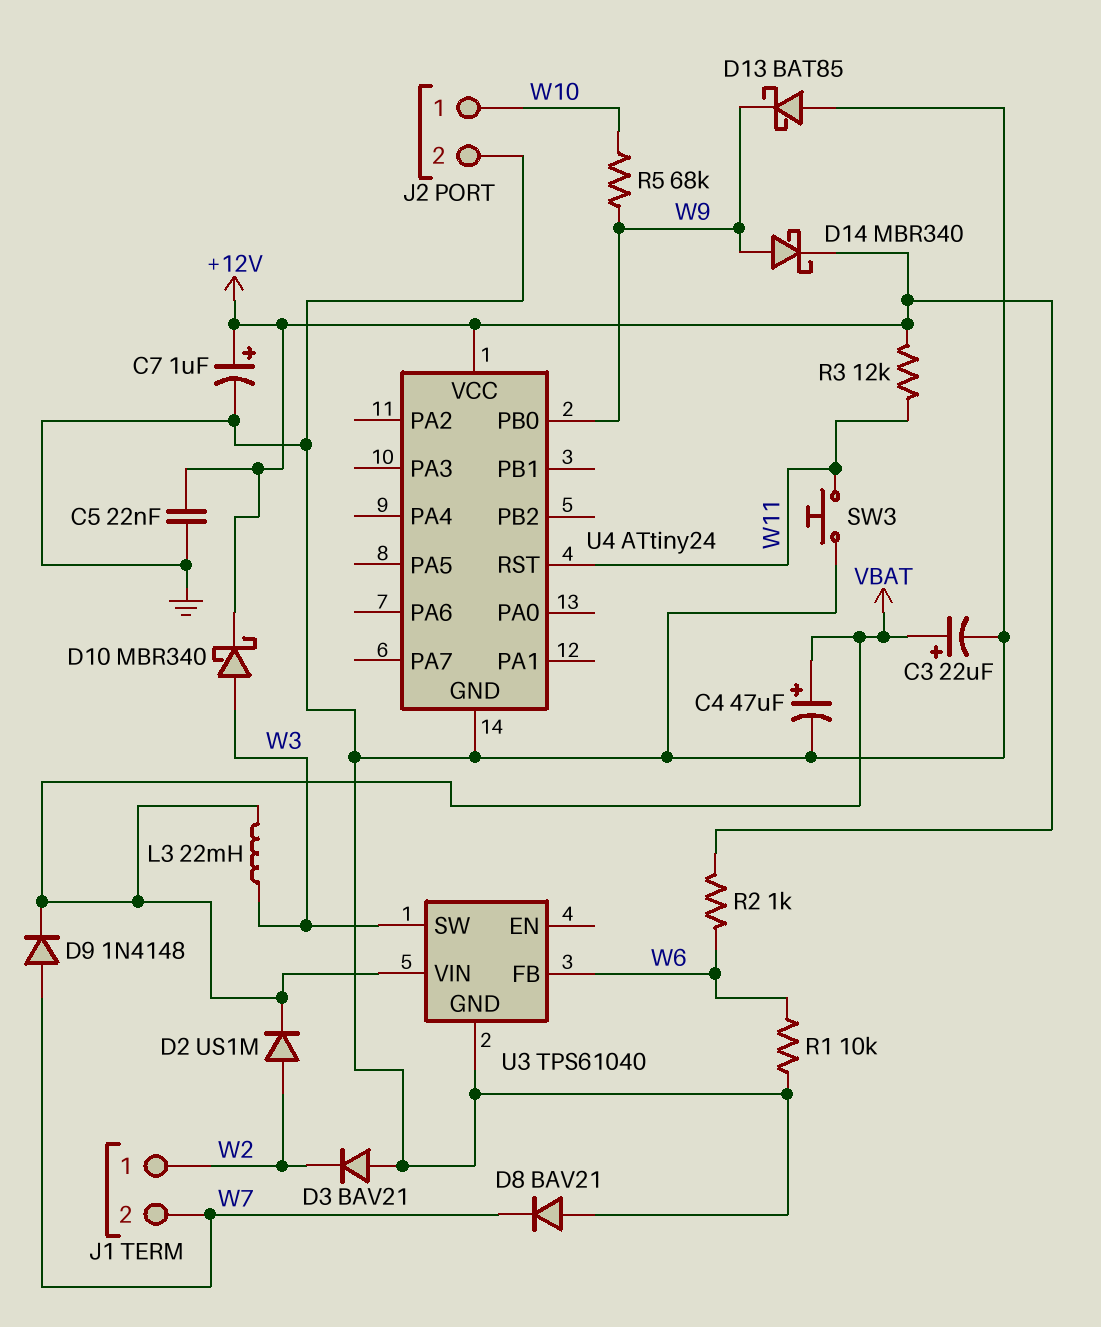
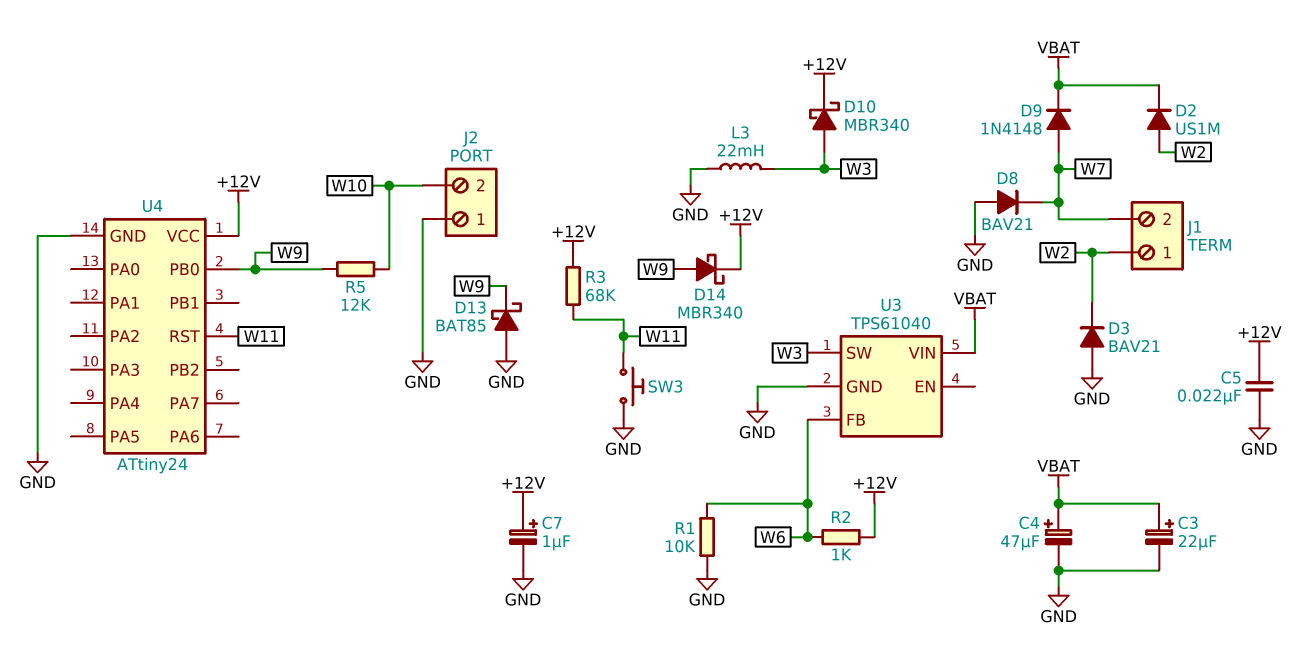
J2 pin 1: W10 -> GND
J2 pin 2: GND -> W10
L3: 22mH (VBAT, W3) -> 22mH (GND, W3)
R3: 12k (+12V, W11) -> 68k (+12V, W11)
R5: 68k (W9, W10) -> 12k (W9, W10)

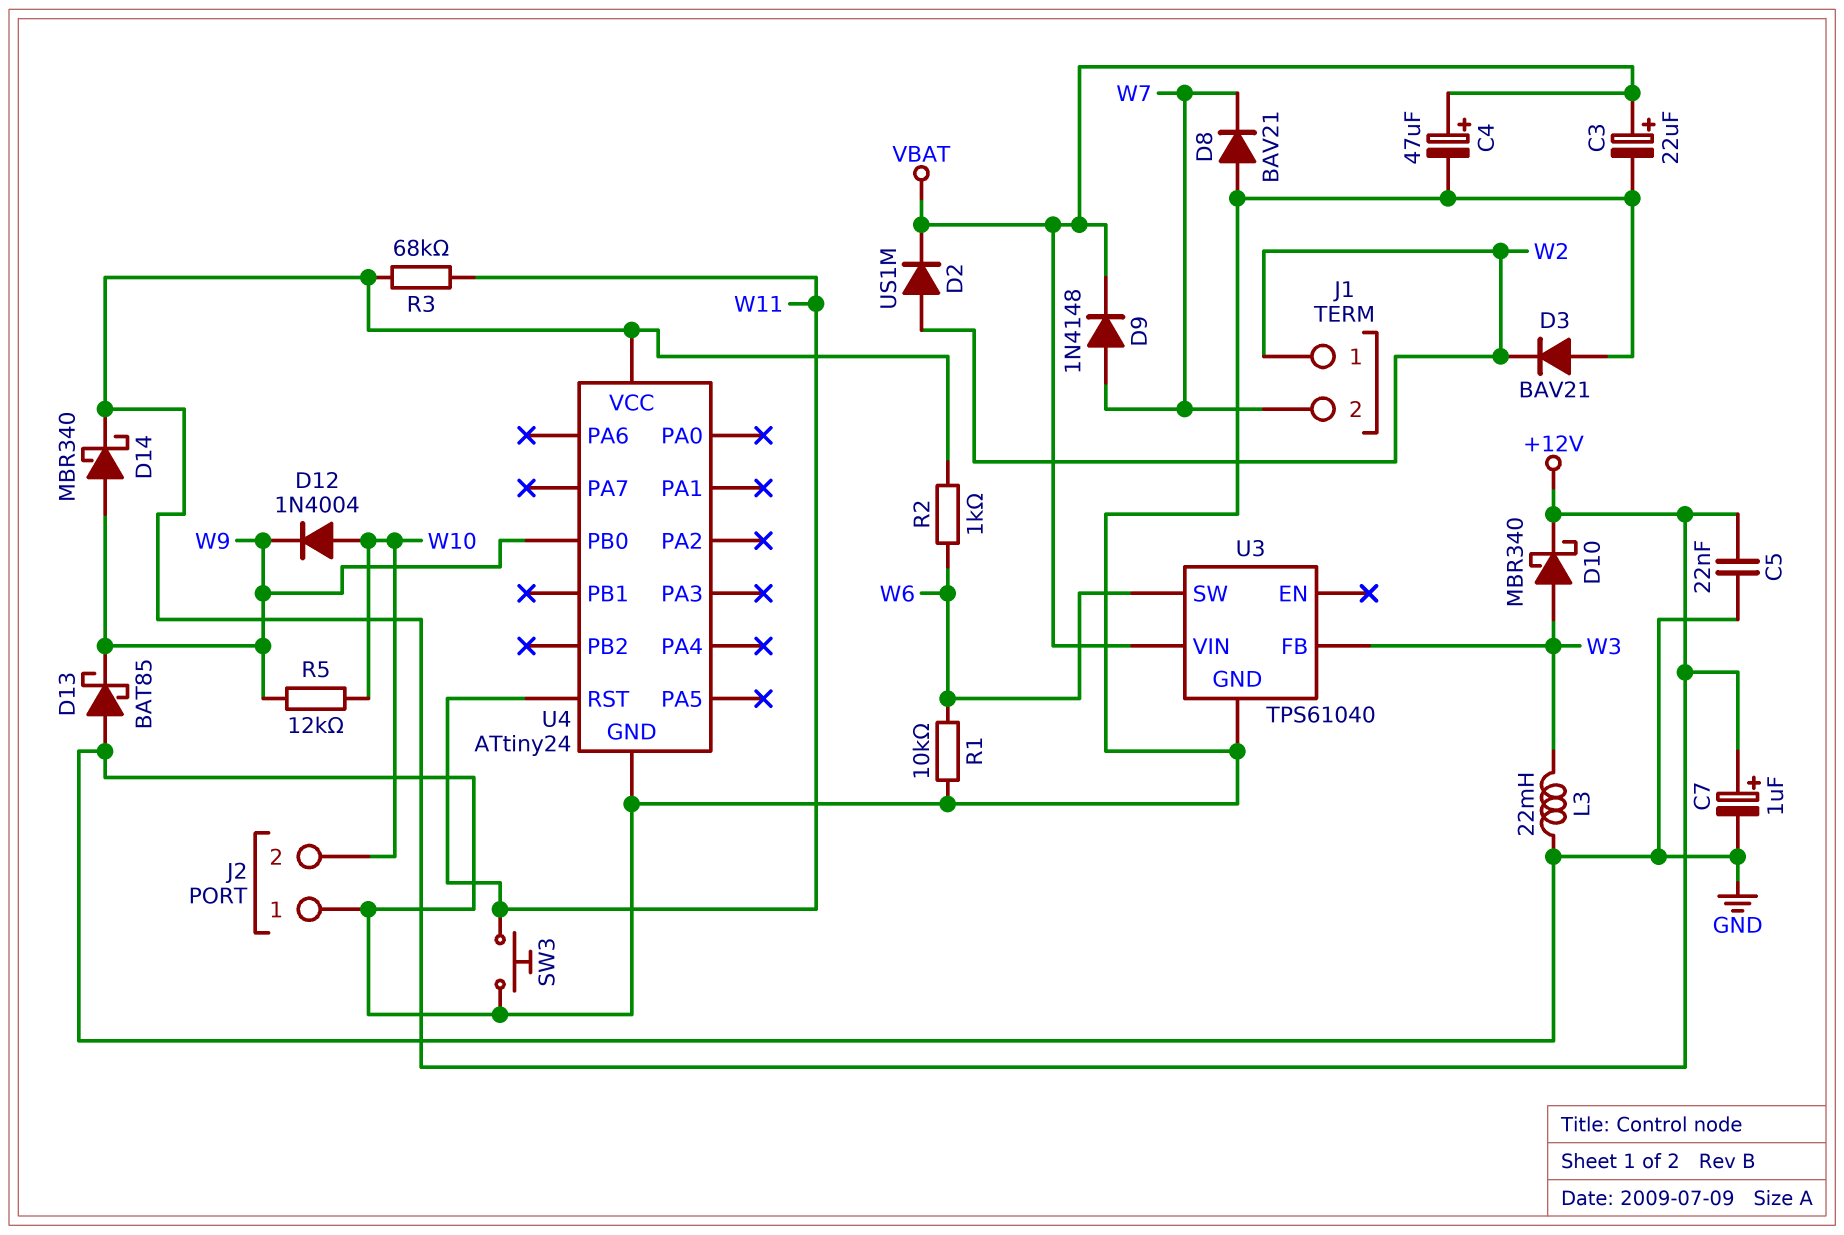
D12: none -> diode 1N4004 (A W10, K W9)
U3 pin FB: W6 -> W3
U3 pin SW: W3 -> W6

